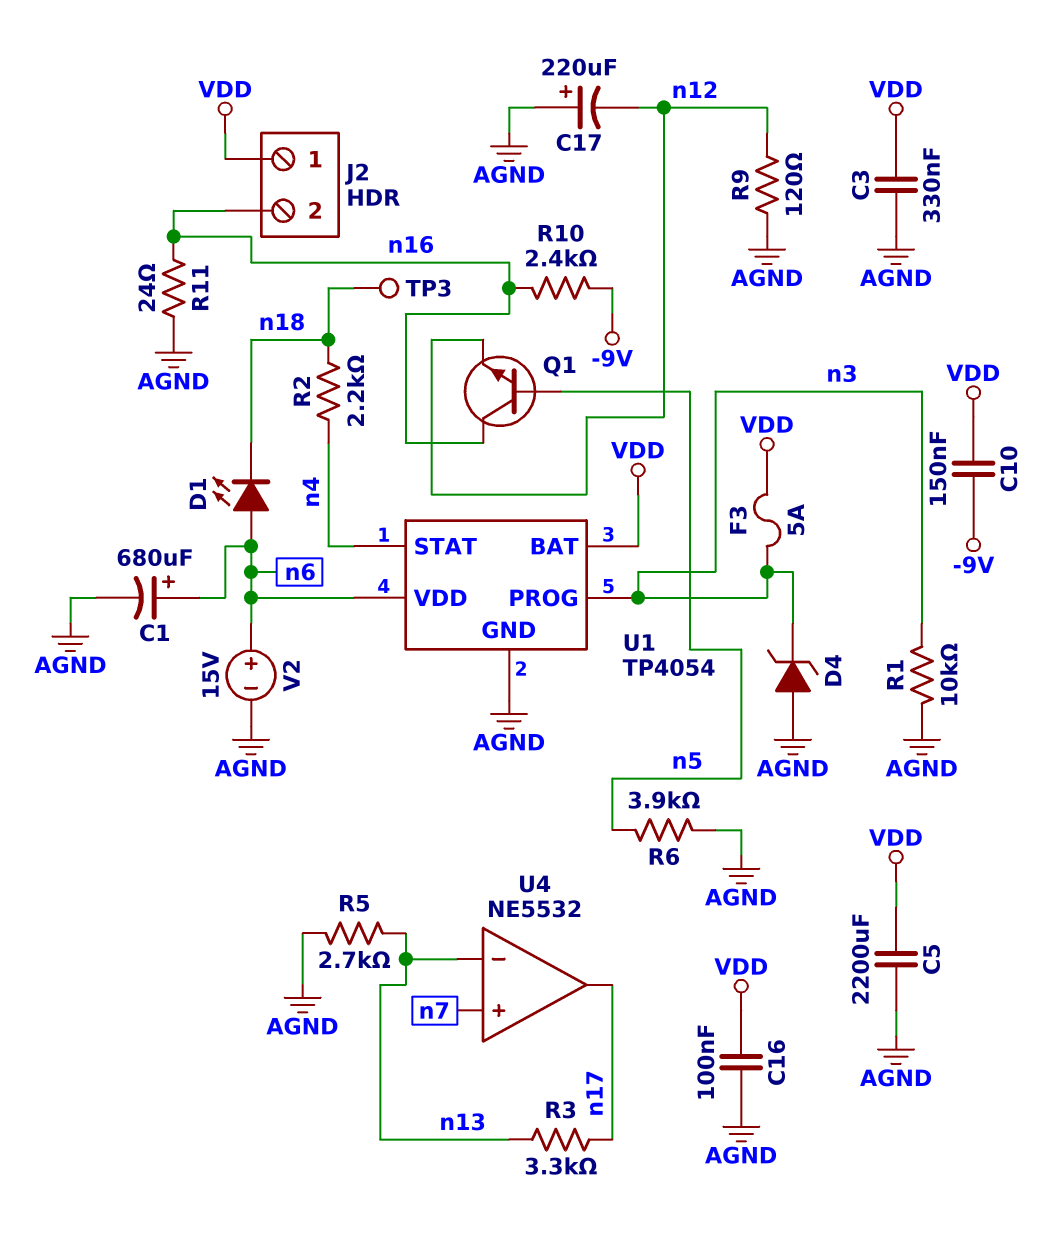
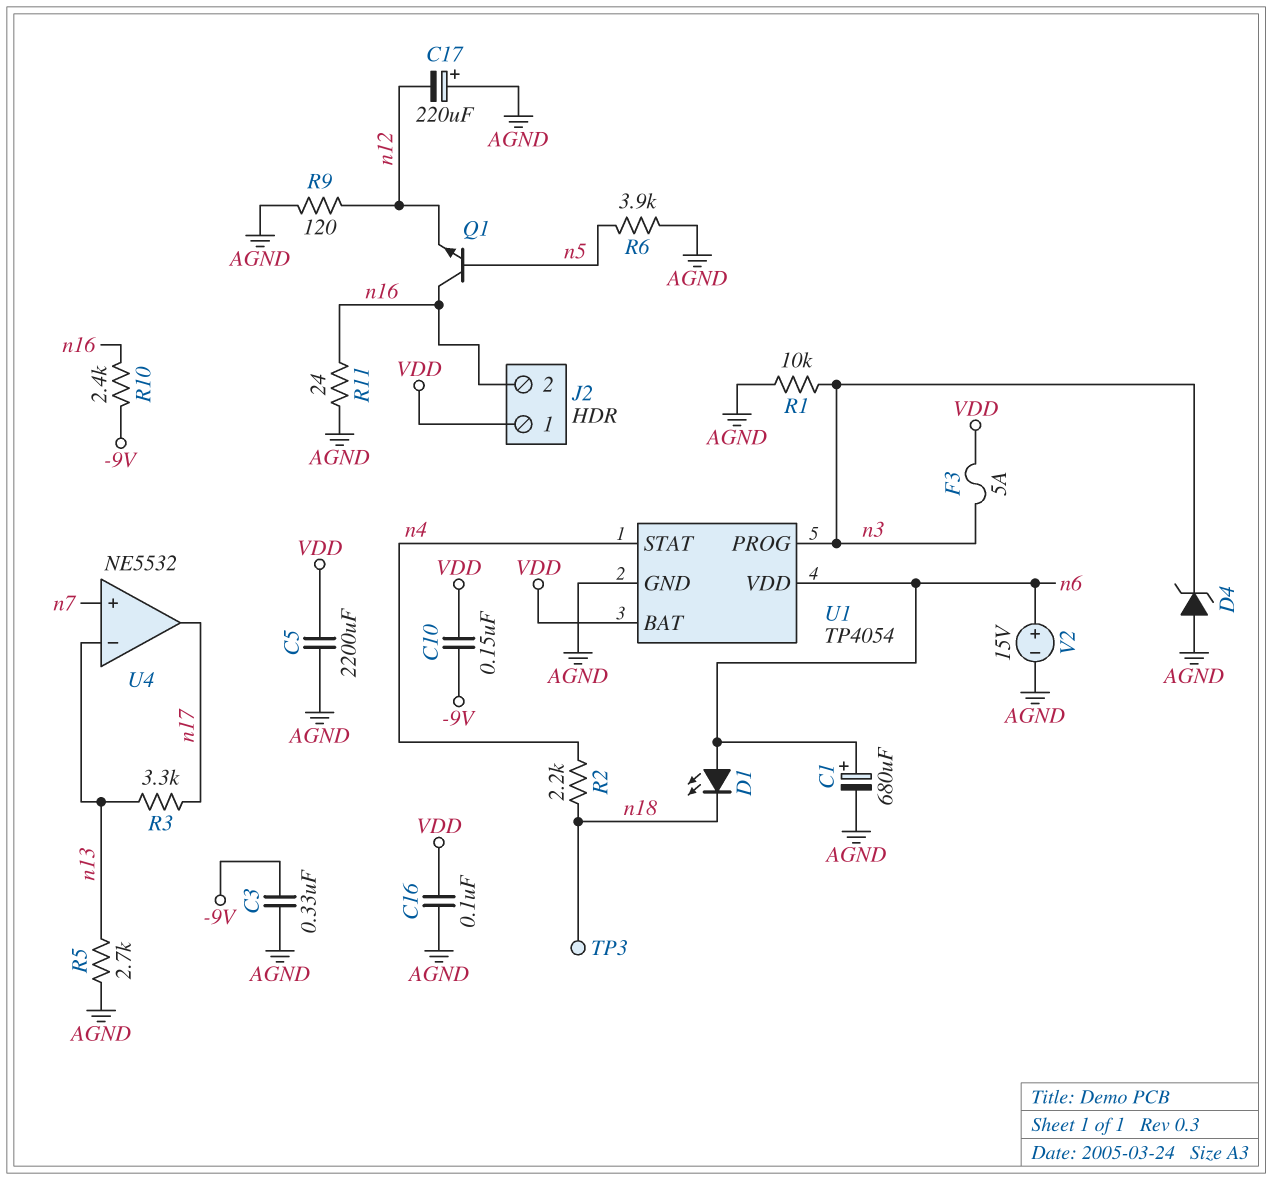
C3: 330nF (AGND, VDD) -> 330nF (-9V, AGND)

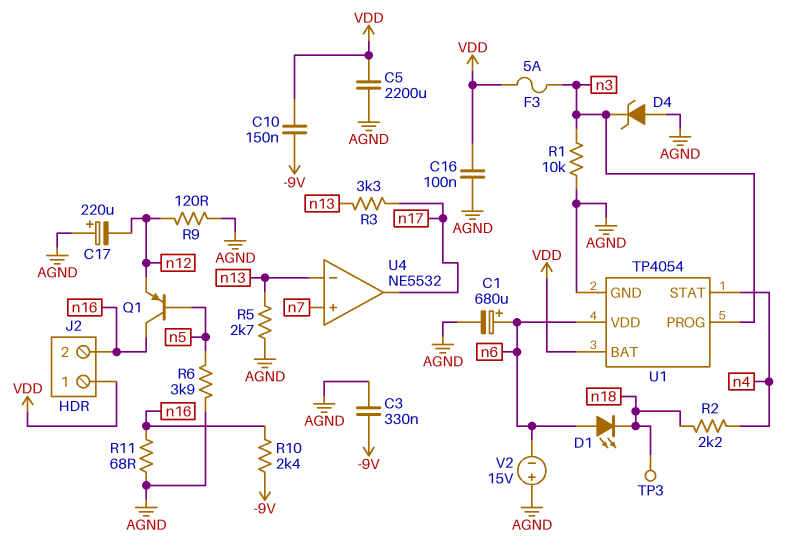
Q1: NPN (B n5, C n16, E n12) -> PNP (B n5, C n16, E n12)
R11: 24 (AGND, n16) -> 68 (AGND, n16)
V2: 15V (plus n6, minus AGND) -> 15V (plus AGND, minus n6)

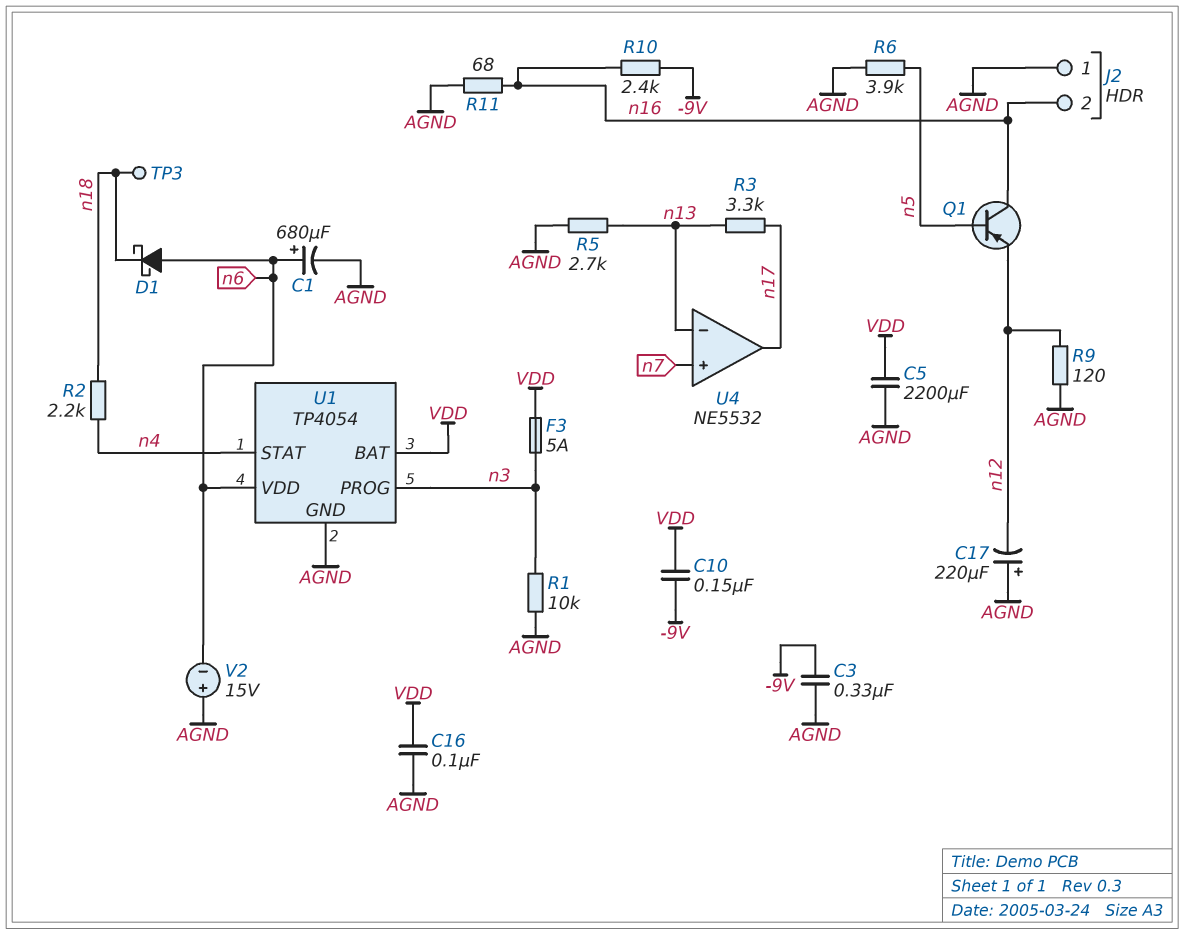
D1: LED (A n6, K n18) -> schottky (A n6, K n18)
D4: zener (A AGND, K n3) -> none
J2 pin 1: VDD -> AGND

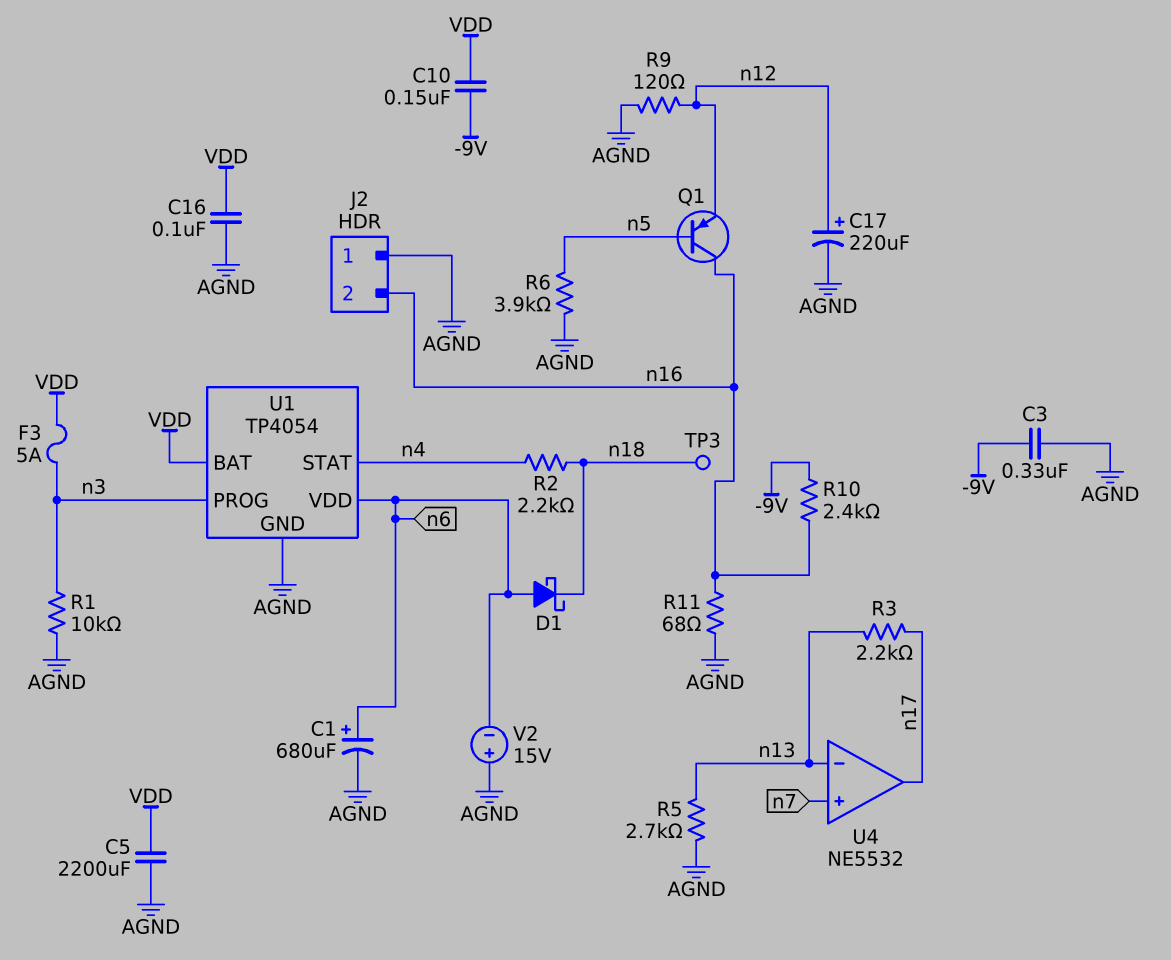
C17: 220uF (plus AGND, minus n12) -> 220uF (plus n12, minus AGND)
R3: 3.3k (n13, n17) -> 2.2k (n13, n17)

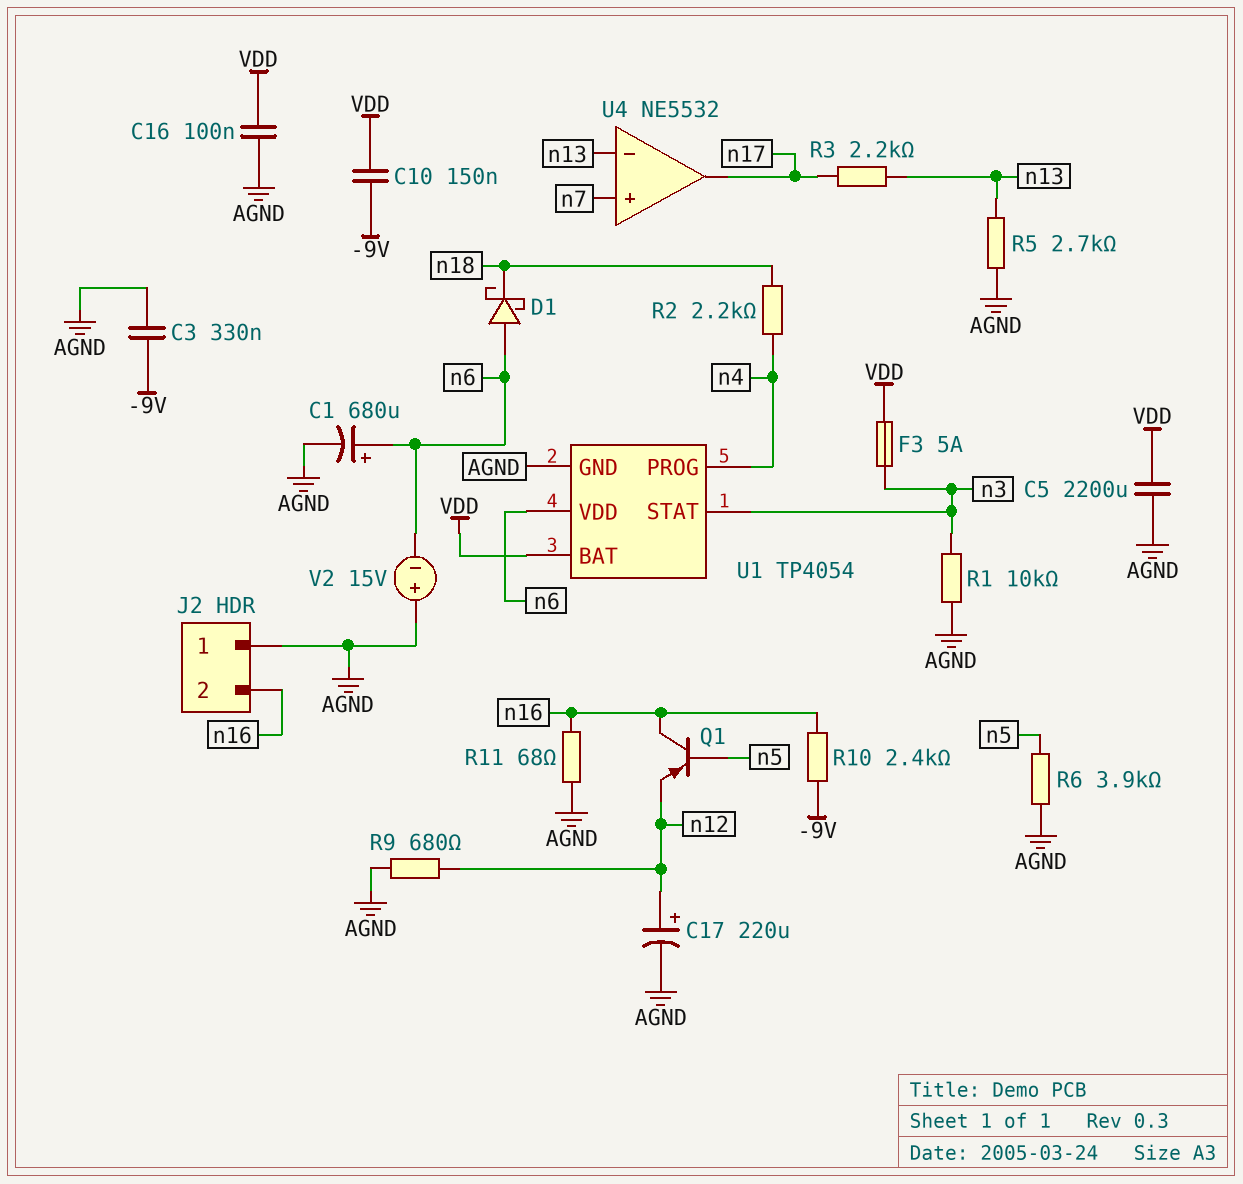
R9: 120 (AGND, n12) -> 680 (AGND, n12)
TP3: test point (n18) -> none
U1 pin PROG: n3 -> n4
U1 pin STAT: n4 -> n3

